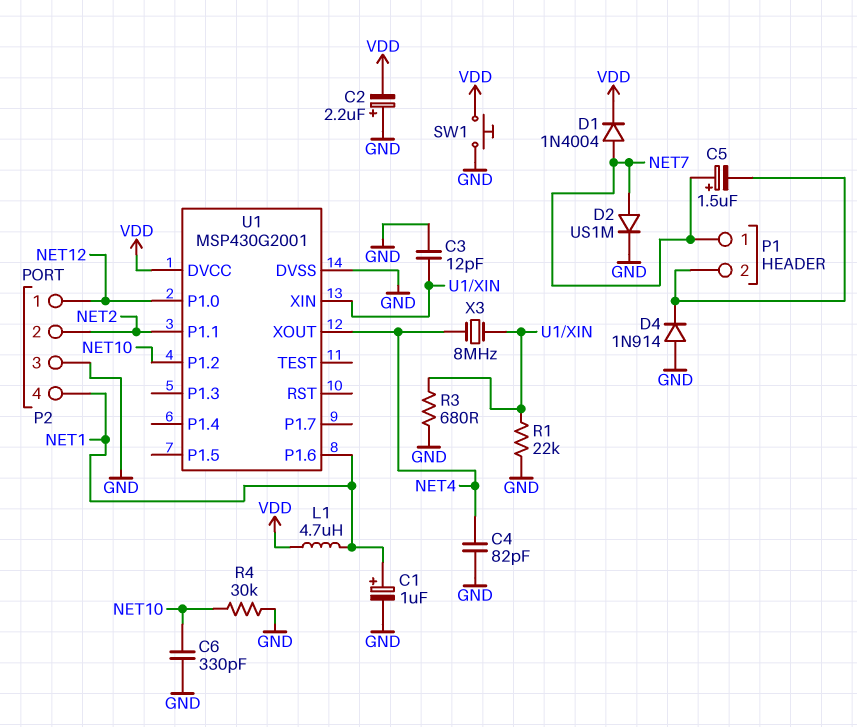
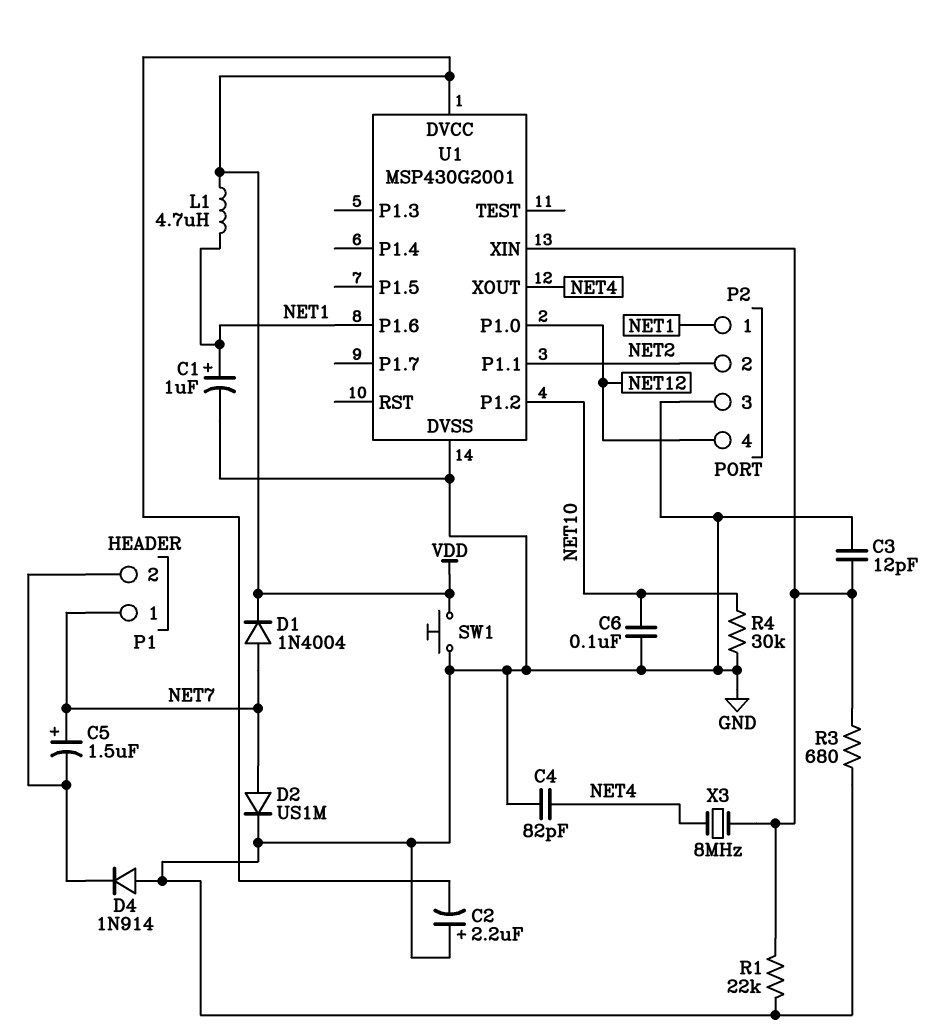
C6: 330pF (GND, NET10) -> 100nF (GND, NET10)
P2 pin 1: NET12 -> NET1
P2 pin 4: NET1 -> NET12

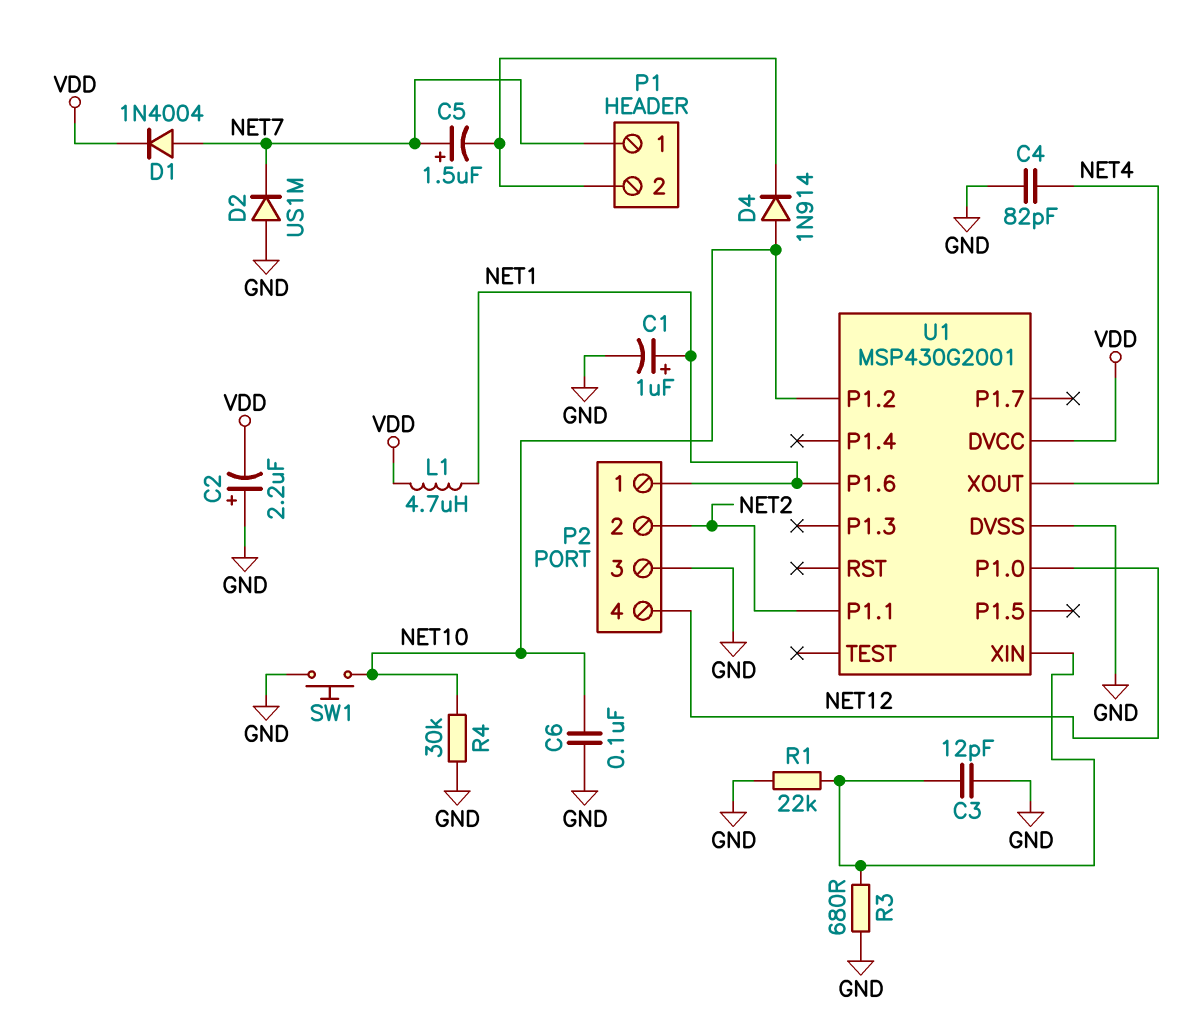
D2: diode US1M (A NET7, K GND) -> diode US1M (A GND, K NET7)
D4: diode 1N914 (A GND, K P1/2) -> diode 1N914 (A NET10, K P1/2)
SW1: button (GND, VDD) -> button (GND, NET10)
X3: 8MHz (NET4, U1/XIN) -> none

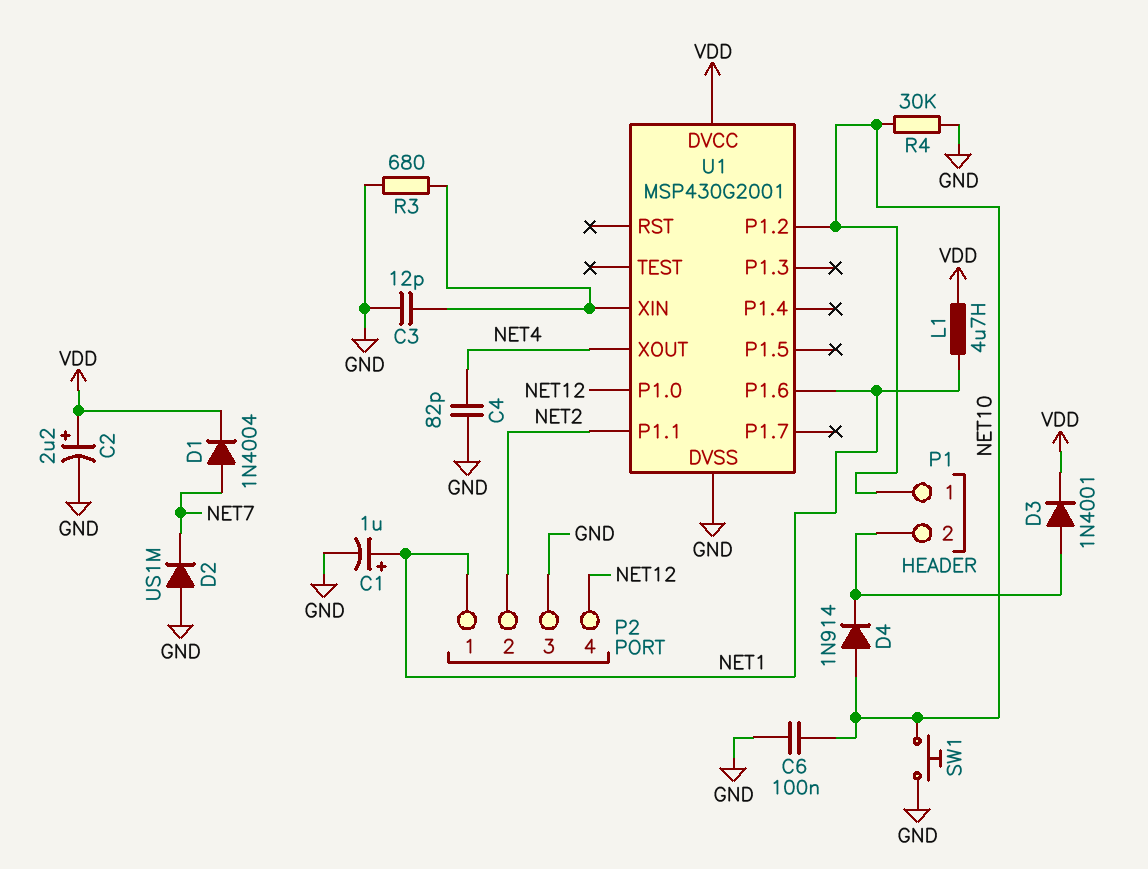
C2: 2.2uF (plus GND, minus VDD) -> 2.2uF (plus VDD, minus GND)
C5: 1.5uF (plus NET7, minus P1/2) -> none
D3: none -> diode 1N4001 (A P1/2, K VDD)
P1 pin 1: NET7 -> NET10
R1: 22k (GND, U1/XIN) -> none

